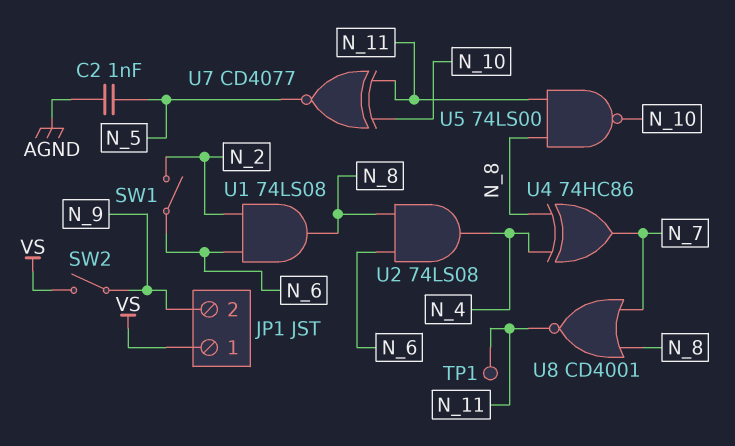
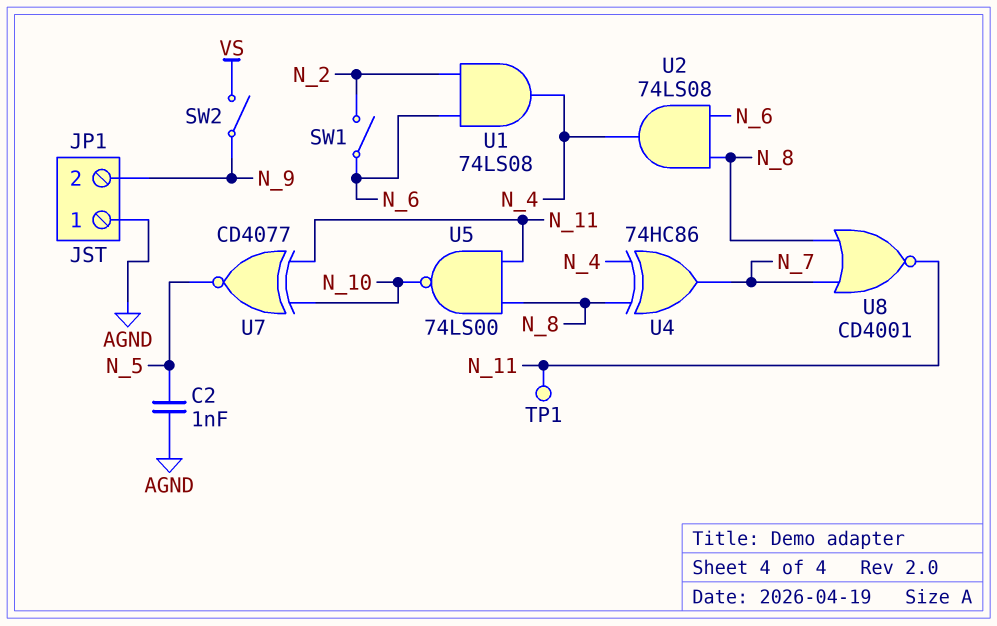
JP1 pin 1: VS -> AGND
U1: AND 74LS08 (in N_2, in N_6, out N_8) -> AND 74LS08 (in N_2, in N_6, out N_4)

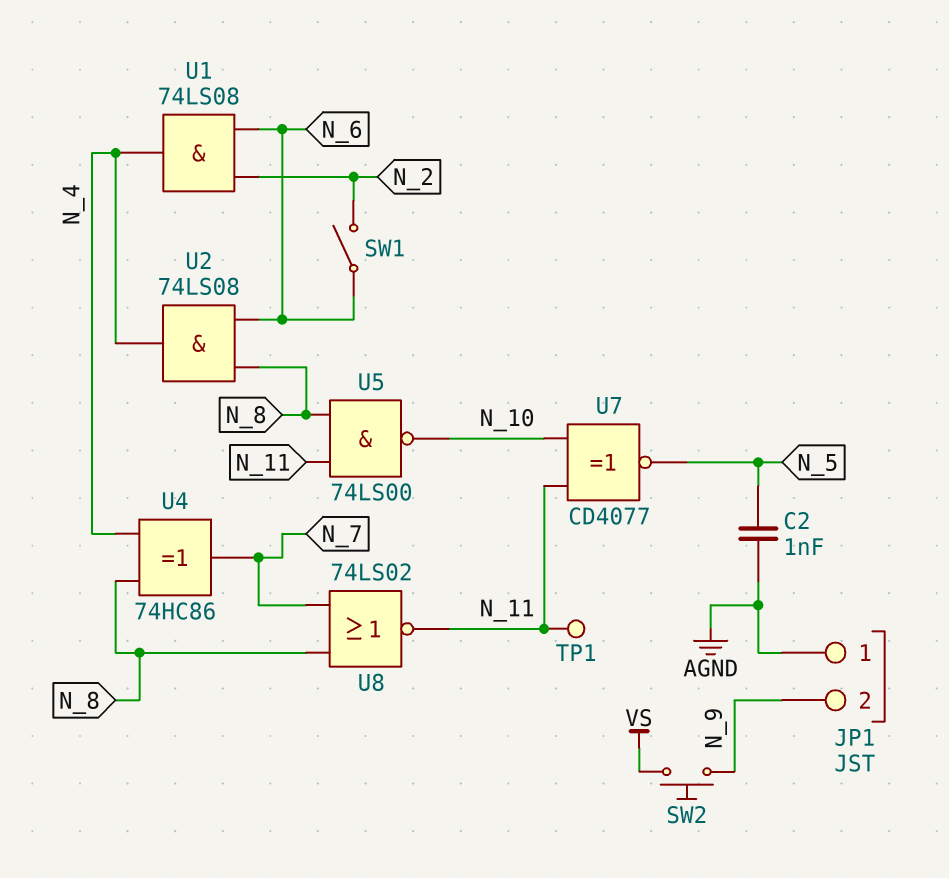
SW2: switch (N_9, VS) -> button (N_9, VS)
U8: NOR CD4001 (in N_7, in N_8, out N_11) -> NOR 74LS02 (in N_7, in N_8, out N_11)

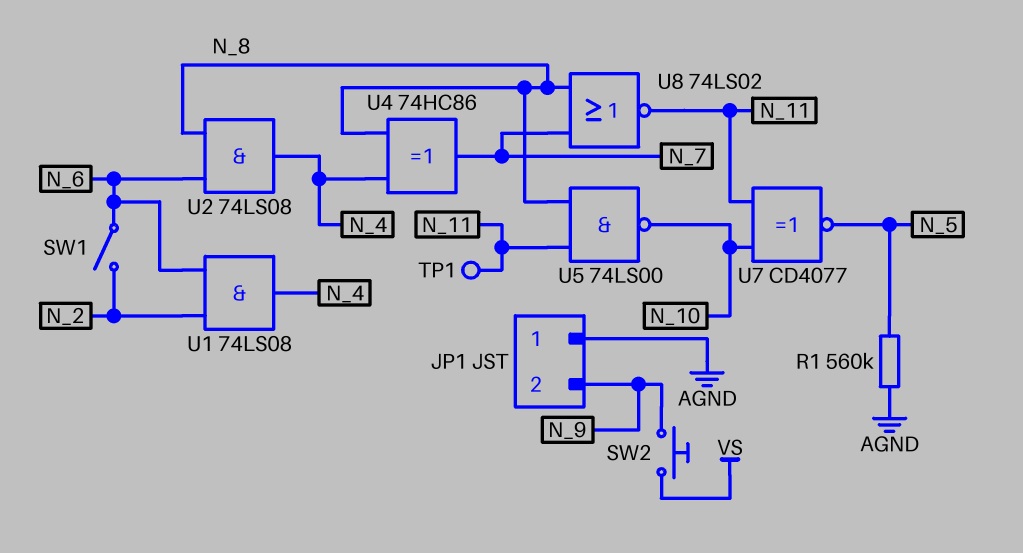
C2: 1nF (AGND, N_5) -> none
R1: none -> 560k (AGND, N_5)

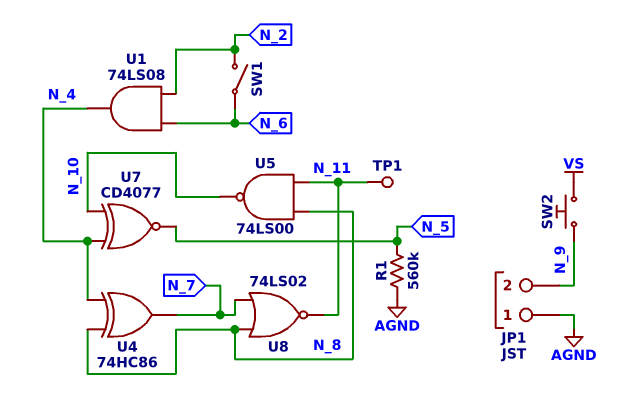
U2: AND 74LS08 (in N_6, in N_8, out N_4) -> none
U7: XNOR CD4077 (in N_10, in N_11, out N_5) -> XNOR CD4077 (in N_4, in N_10, out N_5)

